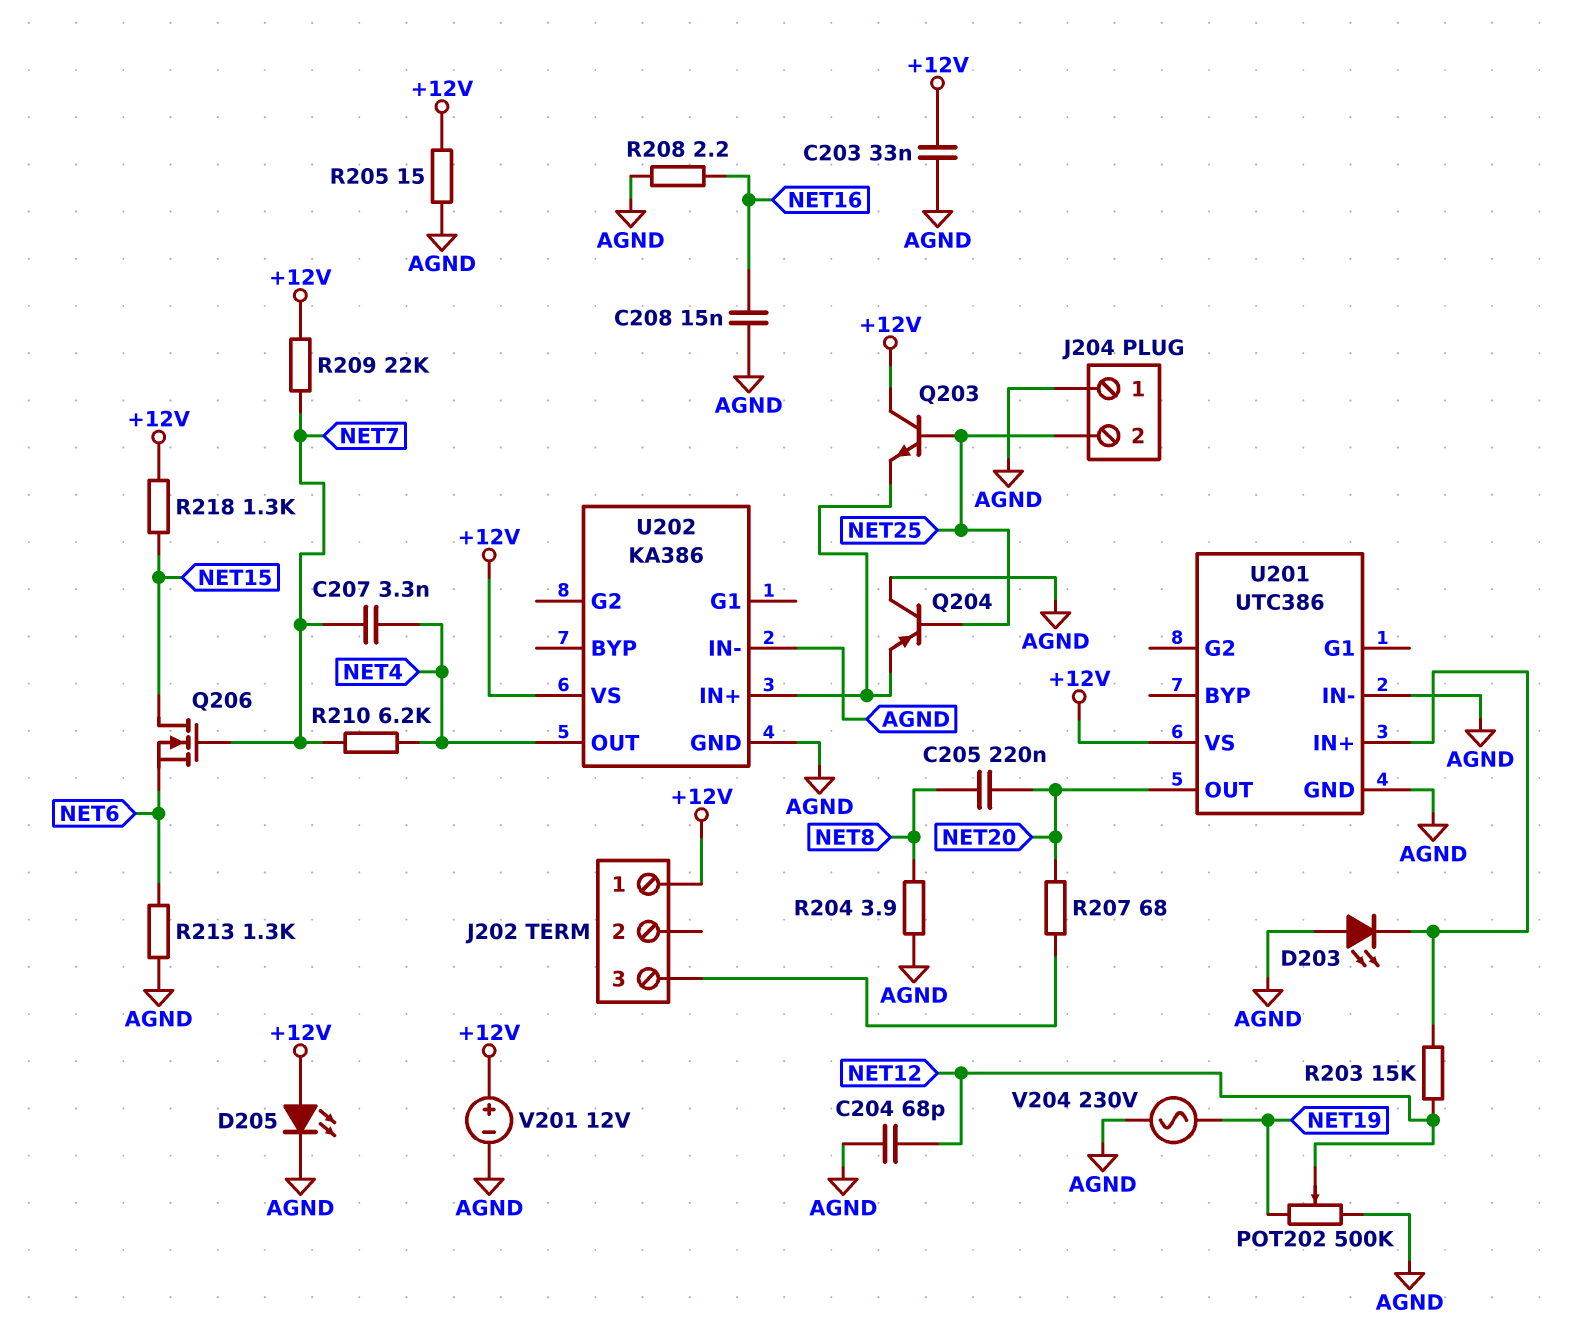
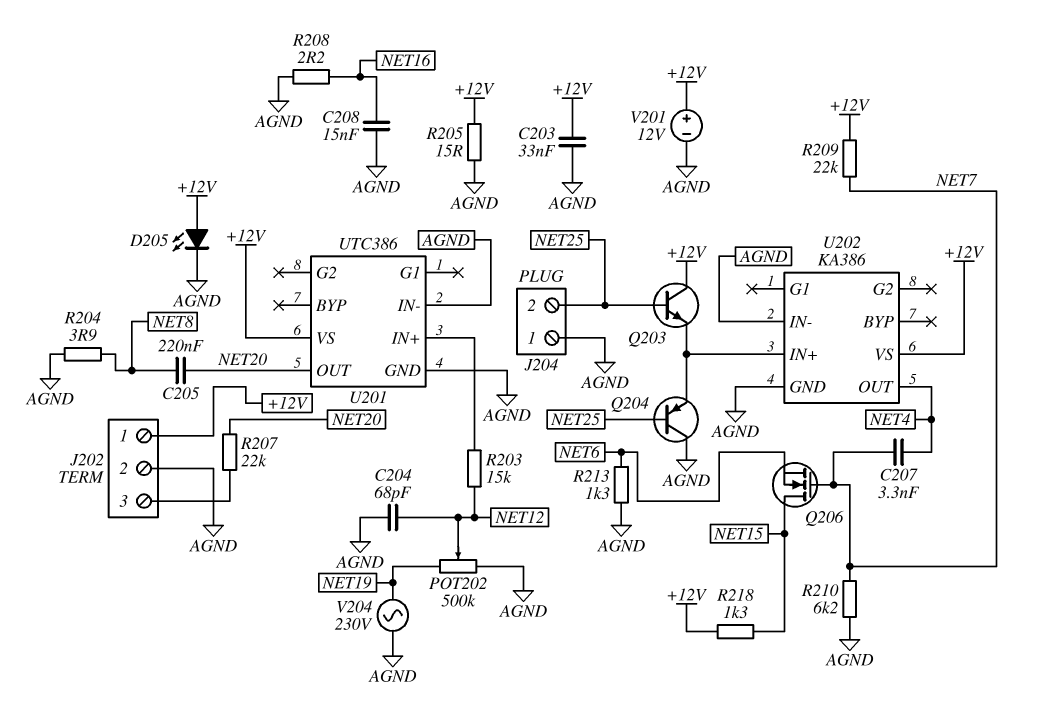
D203: LED (A AGND, K U201/IN+) -> none
J202 pin 2: none -> AGND
R207: 68 (J202/3, NET20) -> 22k (J202/3, NET20)
R210: 6.2k (NET4, NET7) -> 6.2k (AGND, NET7)

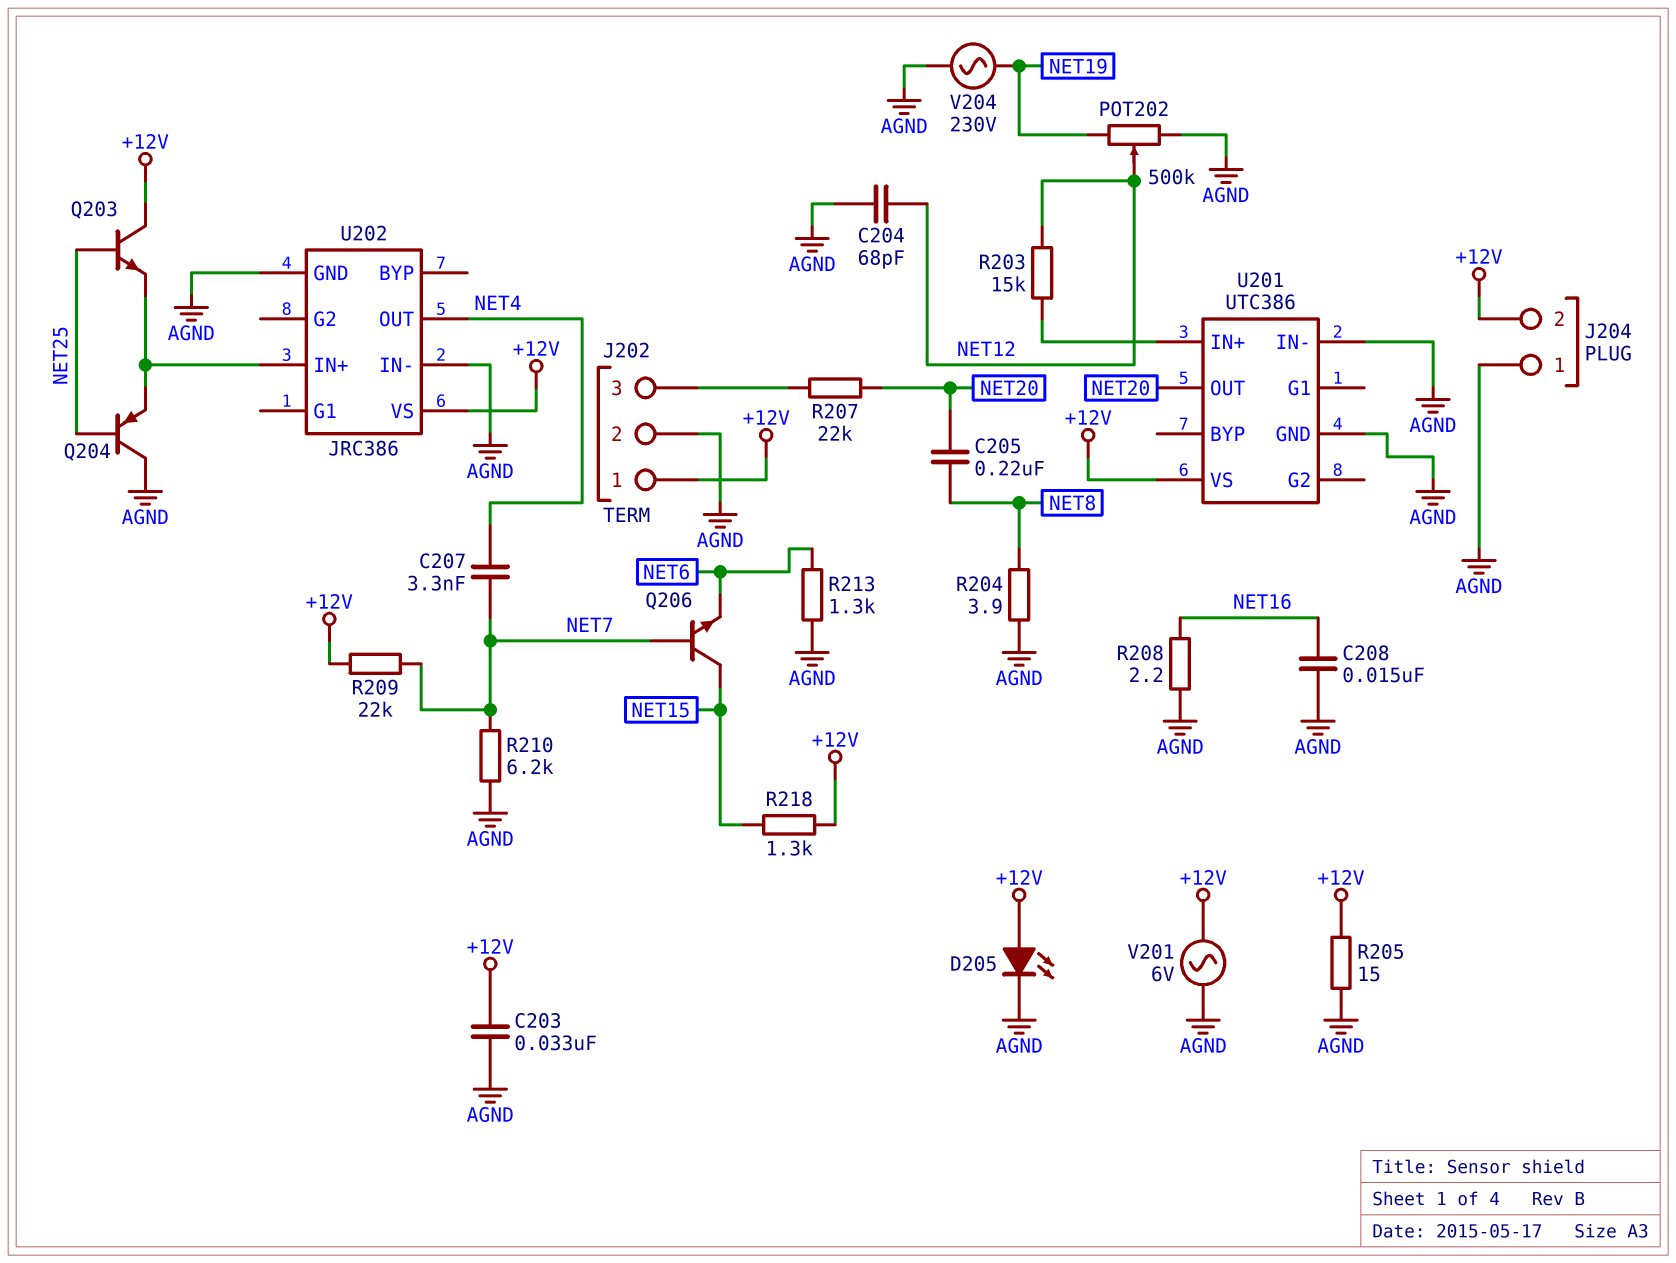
J204 pin 2: NET25 -> +12V
Q206: NMOS (G NET7, D NET15, S NET6) -> NPN (B NET7, C NET15, E NET6)
U202: KA386 -> JRC386
V201: 12V (plus +12V, minus AGND) -> AC 6V (+12V, AGND)

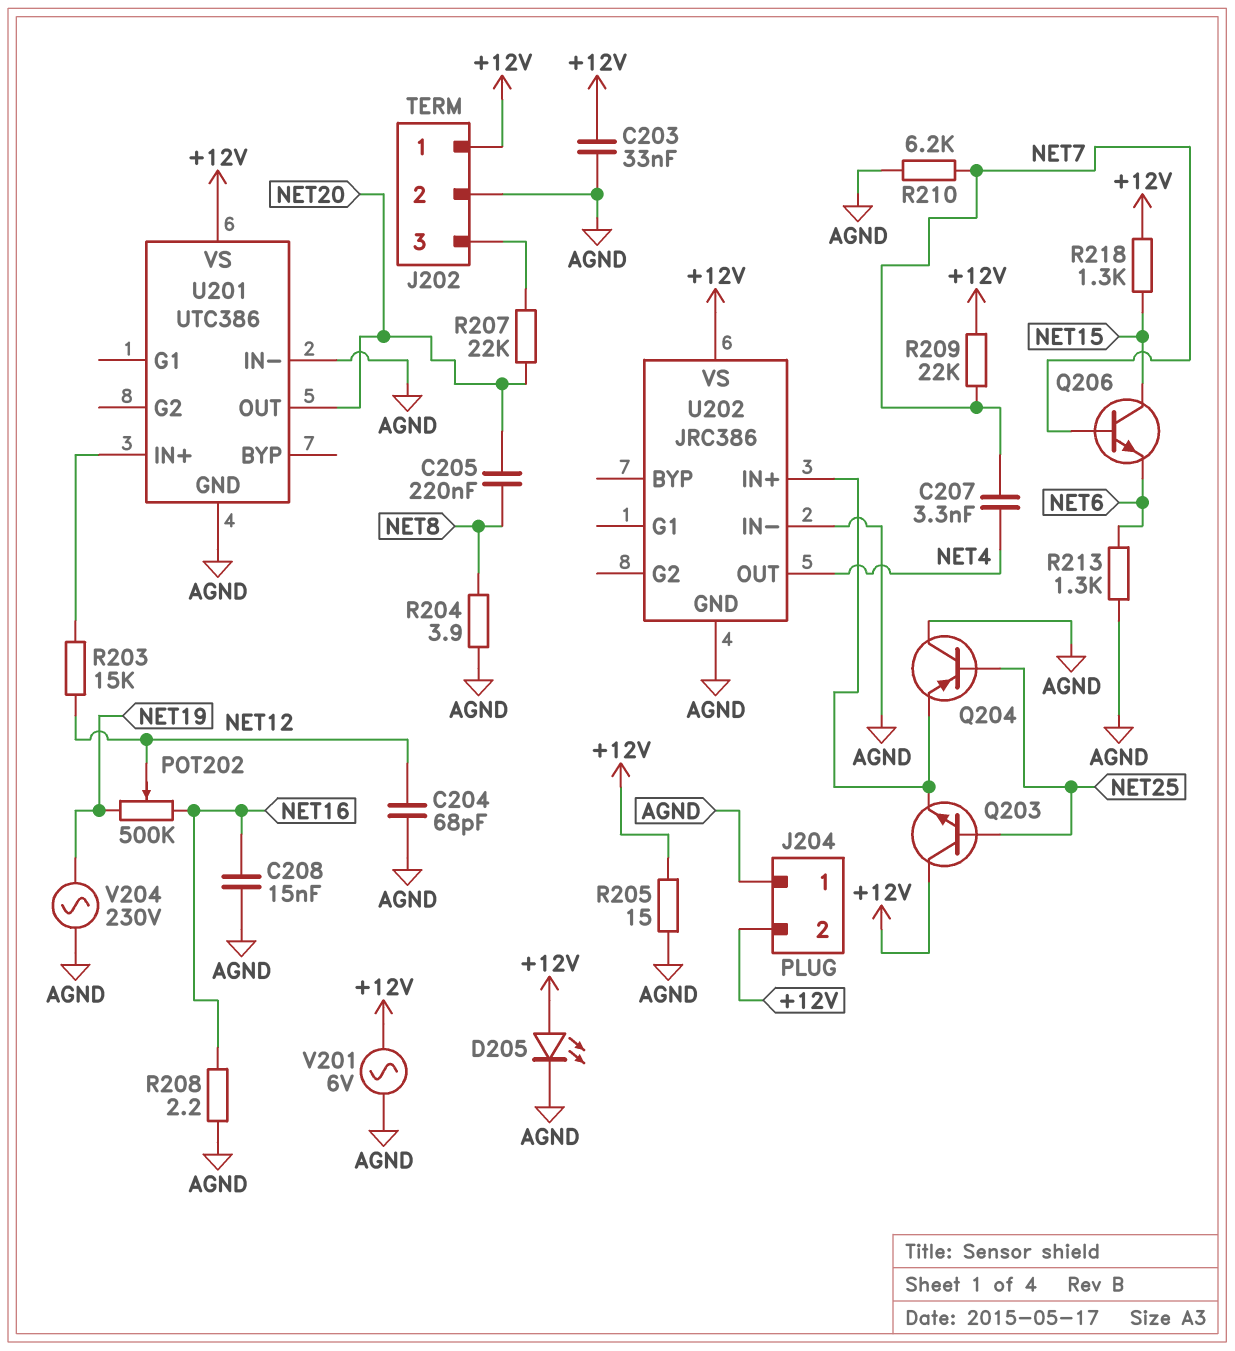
POT202: 500k (AGND, NET19, wiper NET12) -> 500k (NET16, NET19, wiper NET12)

